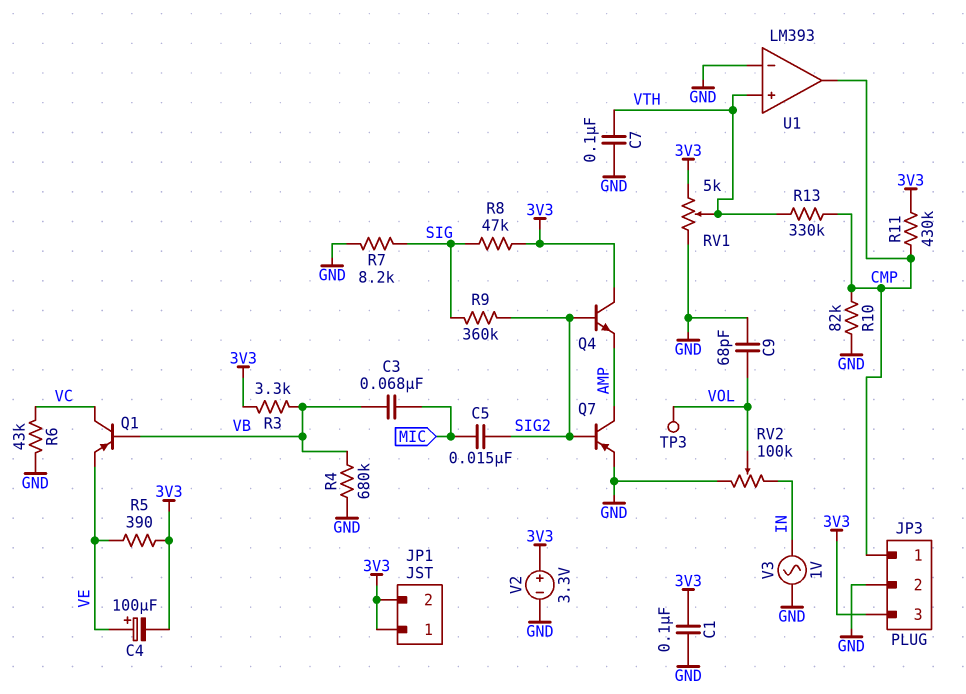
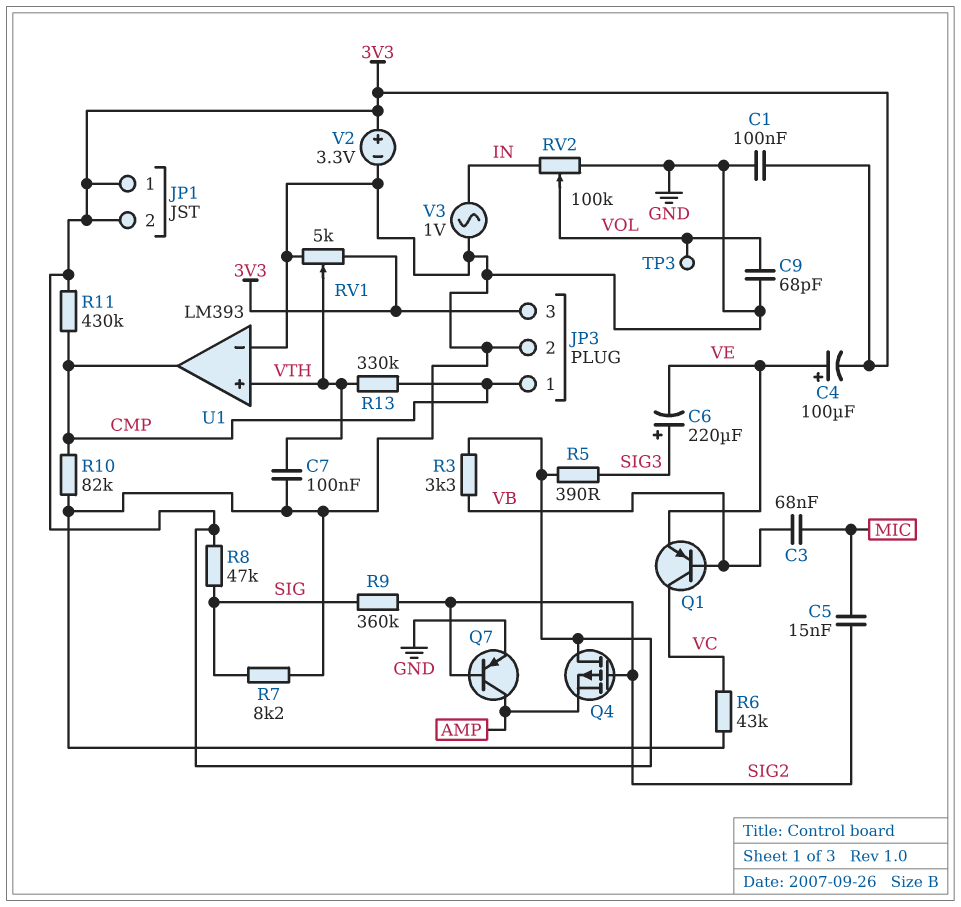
C6: none -> 220uF (plus SIG3, minus VE)
Q4: NPN (B SIG2, C 3V3, E AMP) -> PMOS (G SIG2, D 3V3, S AMP)
R4: 680k (GND, VB) -> none
R5: 390 (3V3, VE) -> 390 (3V3, SIG3)

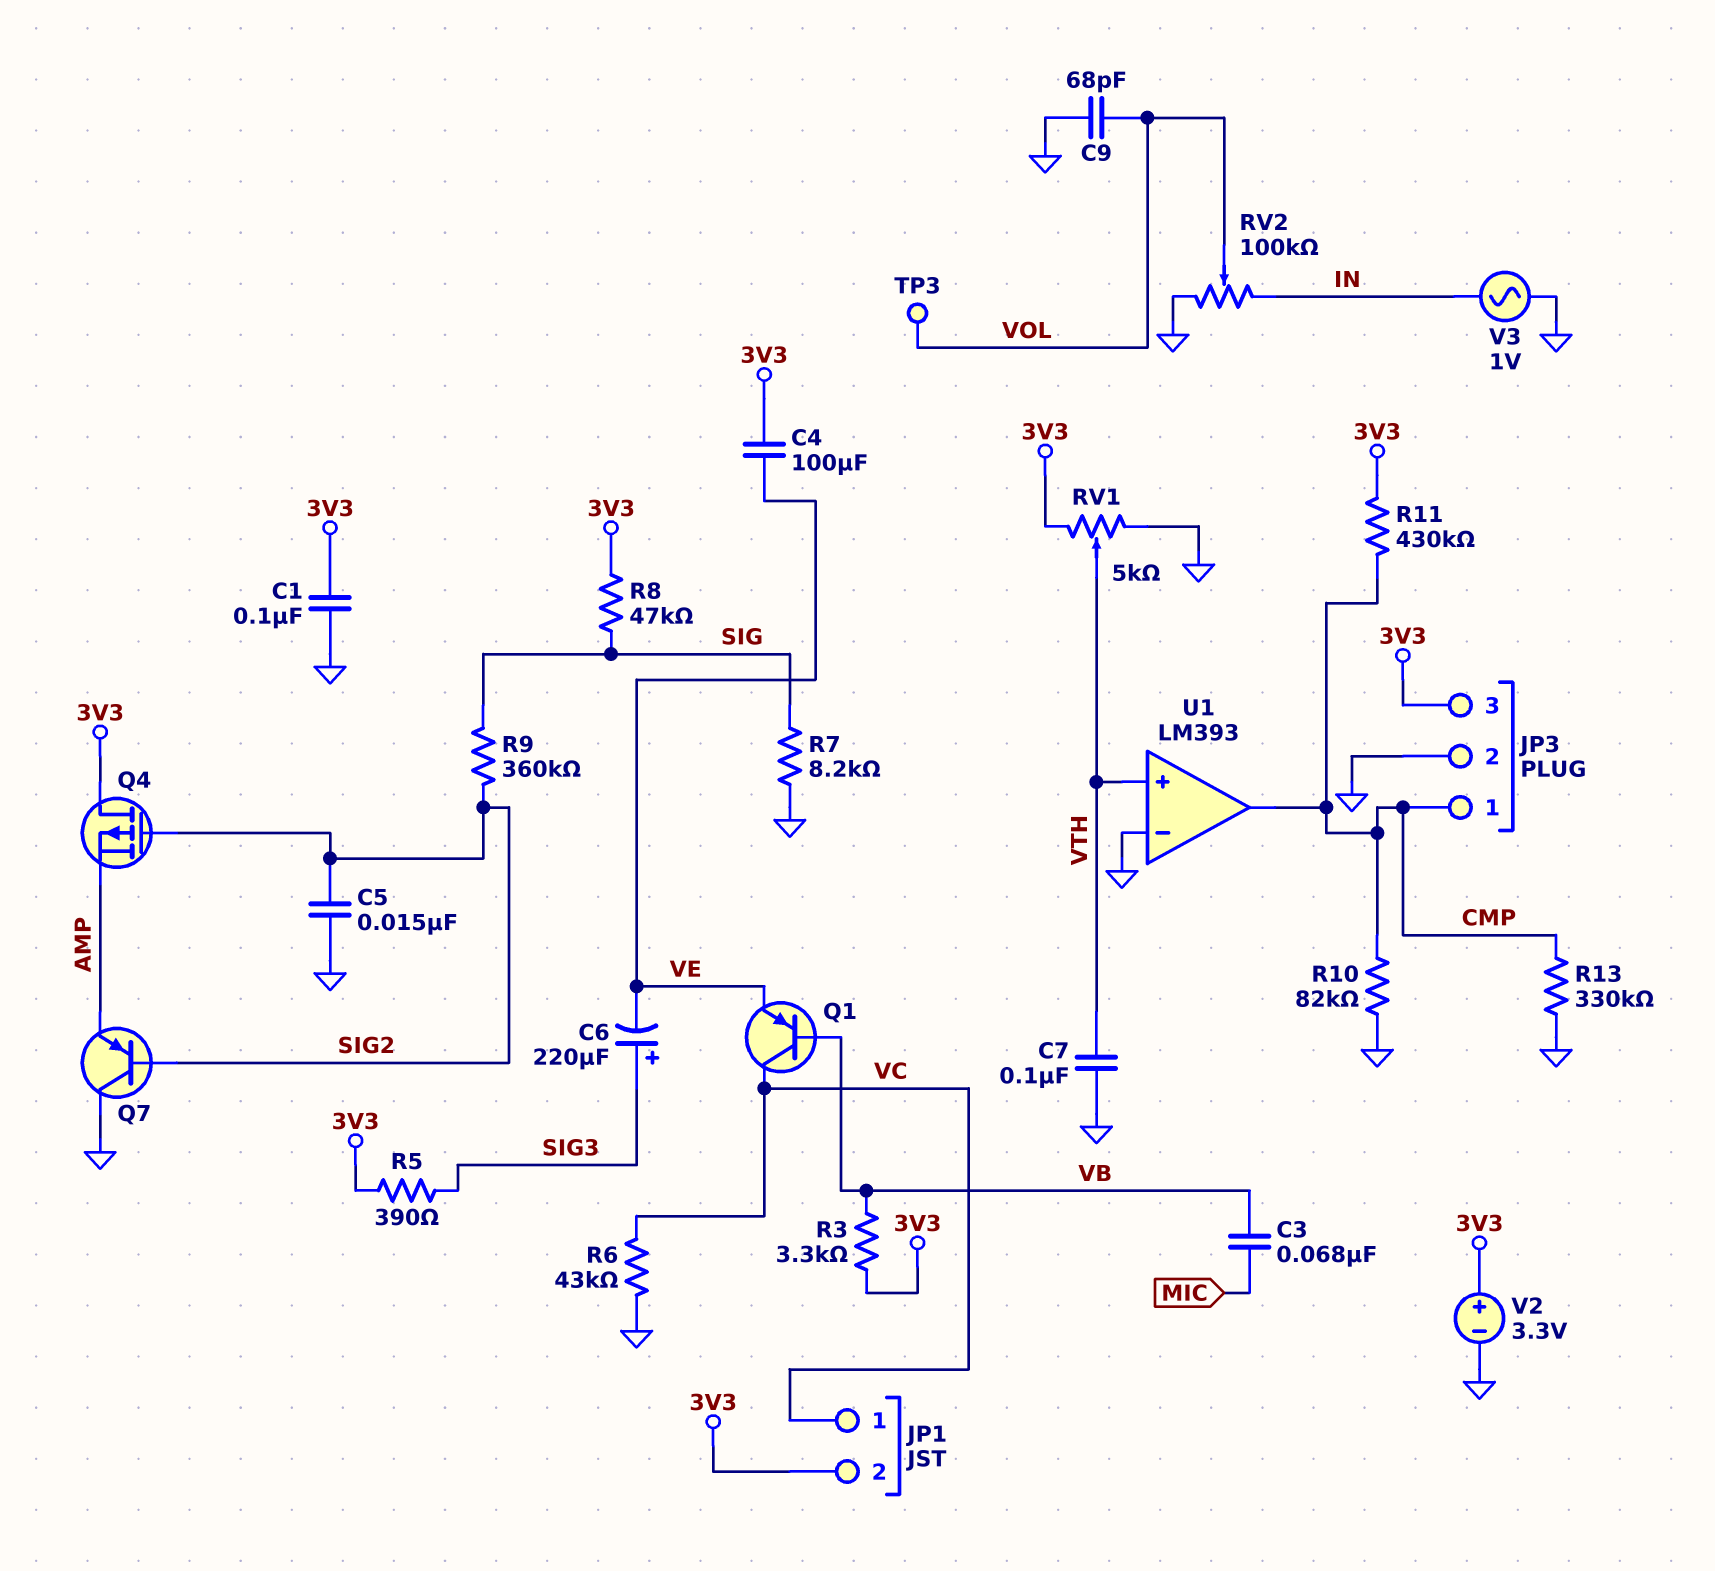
C4: 100uF (plus VE, minus 3V3) -> 100uF (3V3, VE)
C5: 15nF (MIC, SIG2) -> 15nF (GND, SIG2)
JP1 pin 1: 3V3 -> VC
Q7: PNP (B SIG2, C AMP, E GND) -> PNP (B SIG2, C GND, E AMP)
R13: 330k (CMP, VTH) -> 330k (CMP, GND)

